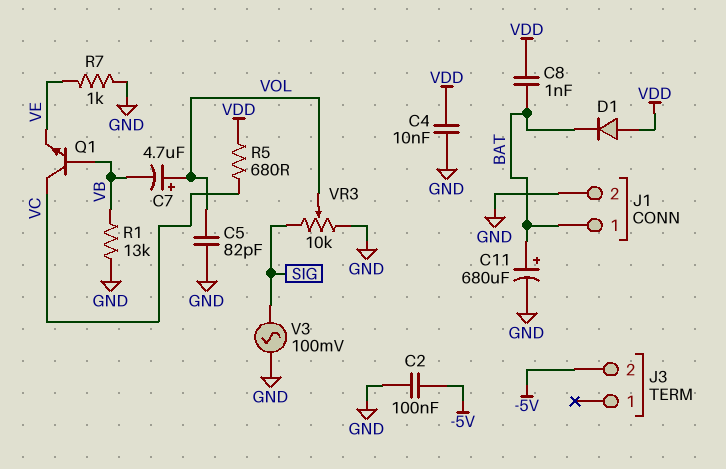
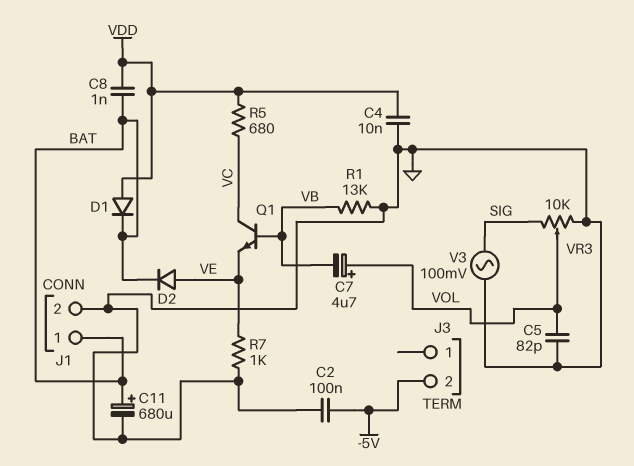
D2: none -> diode (A VE, K BAT)

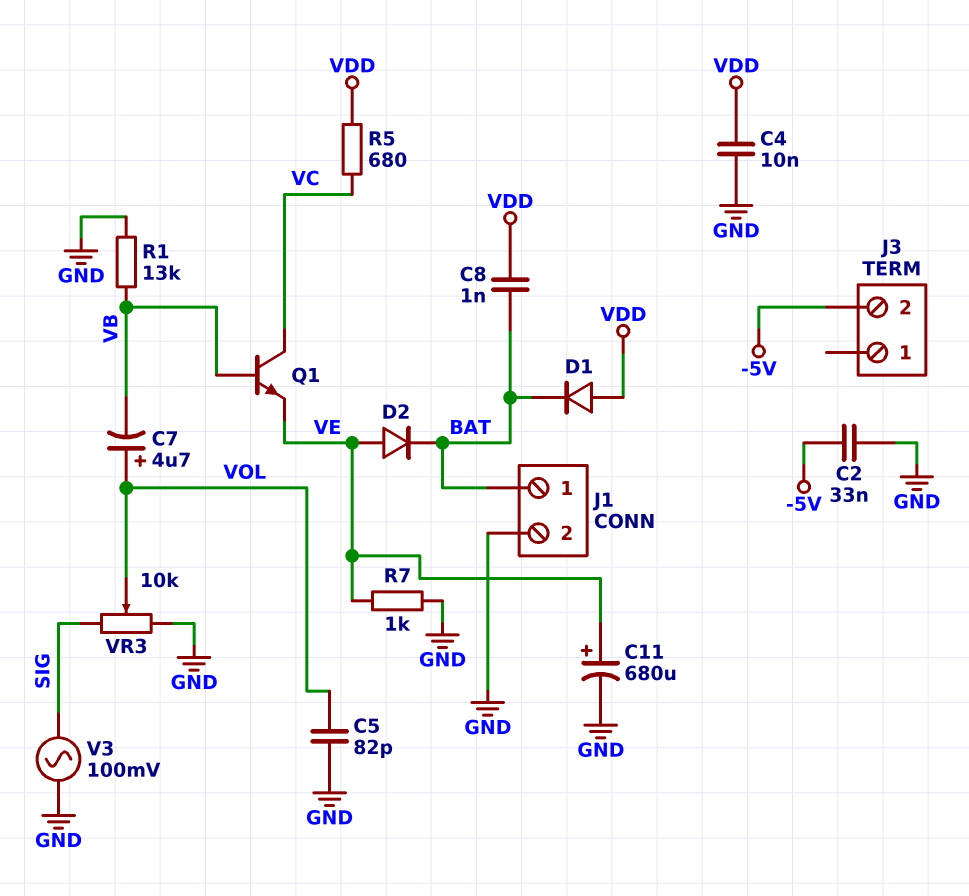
C2: 100nF (-5V, GND) -> 33nF (-5V, GND)
C11: 680uF (plus BAT, minus GND) -> 680uF (plus VE, minus GND)

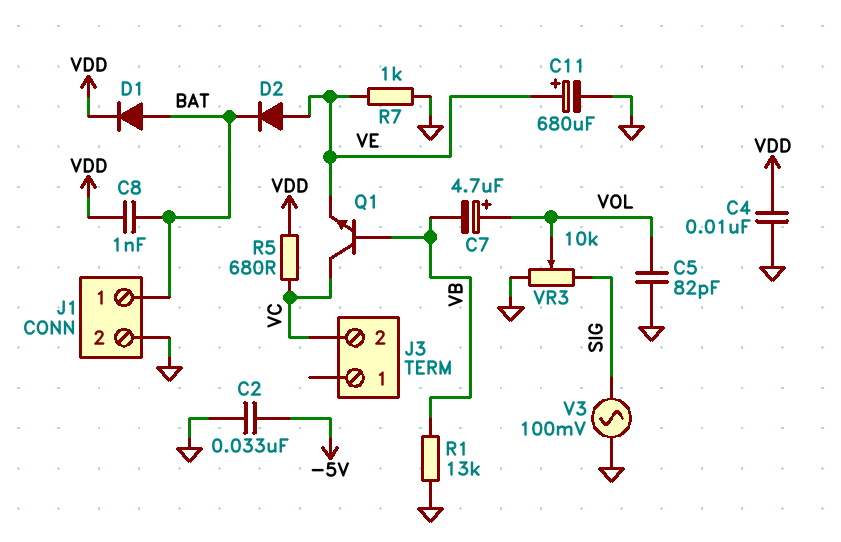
D1: diode (A VDD, K BAT) -> diode (A BAT, K VDD)
J3 pin 2: -5V -> VC

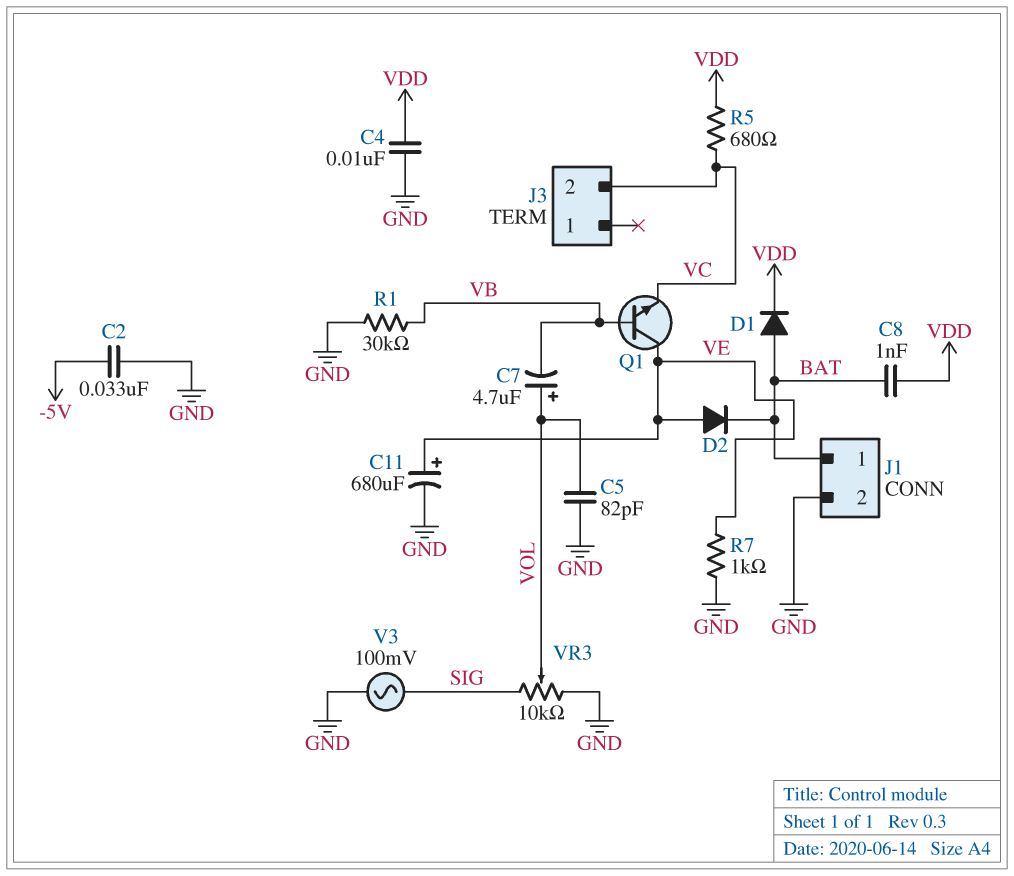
Q1: NPN (B VB, C VC, E VE) -> NPN (B VB, C VE, E VC)
R1: 13k (GND, VB) -> 30k (GND, VB)

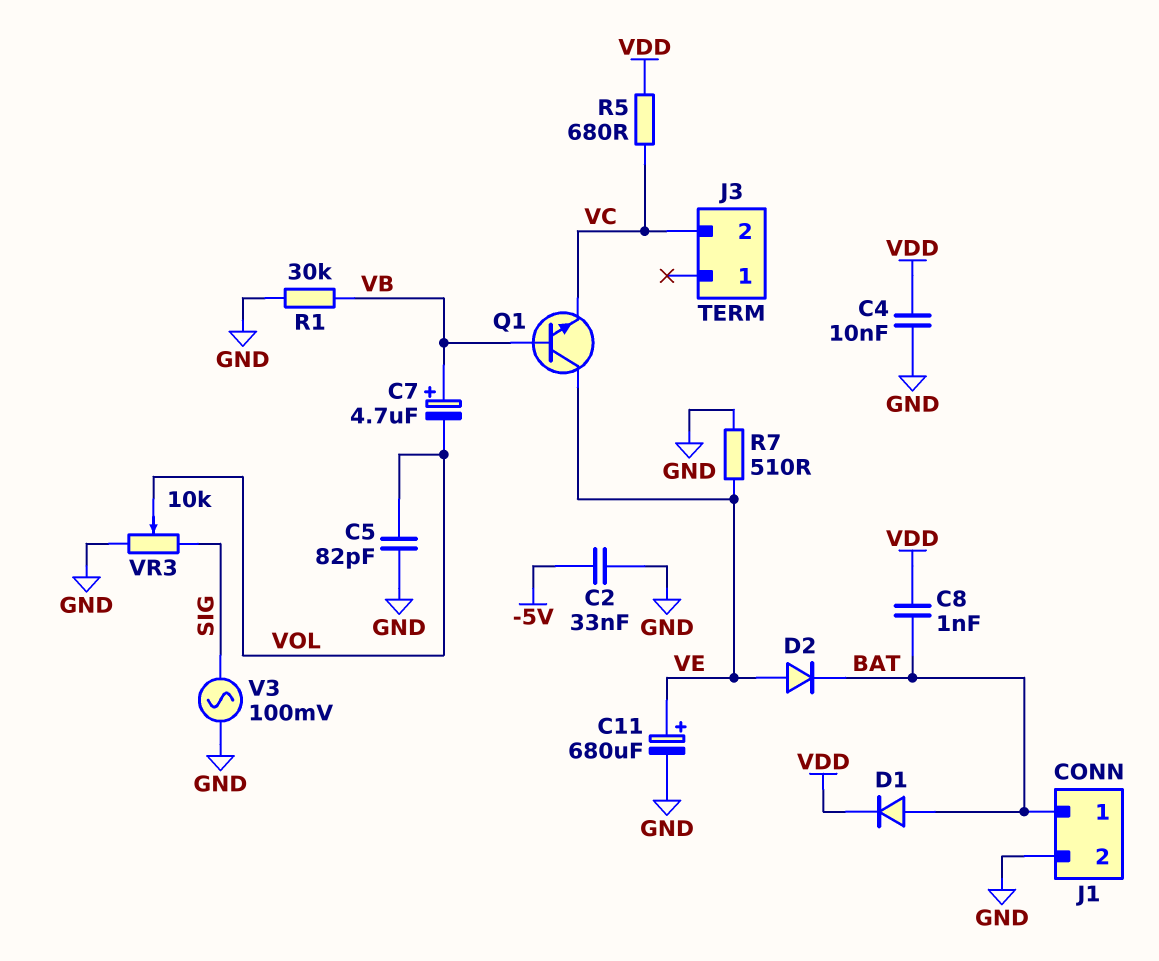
C7: 4.7uF (plus VOL, minus VB) -> 4.7uF (plus VB, minus VOL)
R7: 1k (GND, VE) -> 510 (GND, VE)

